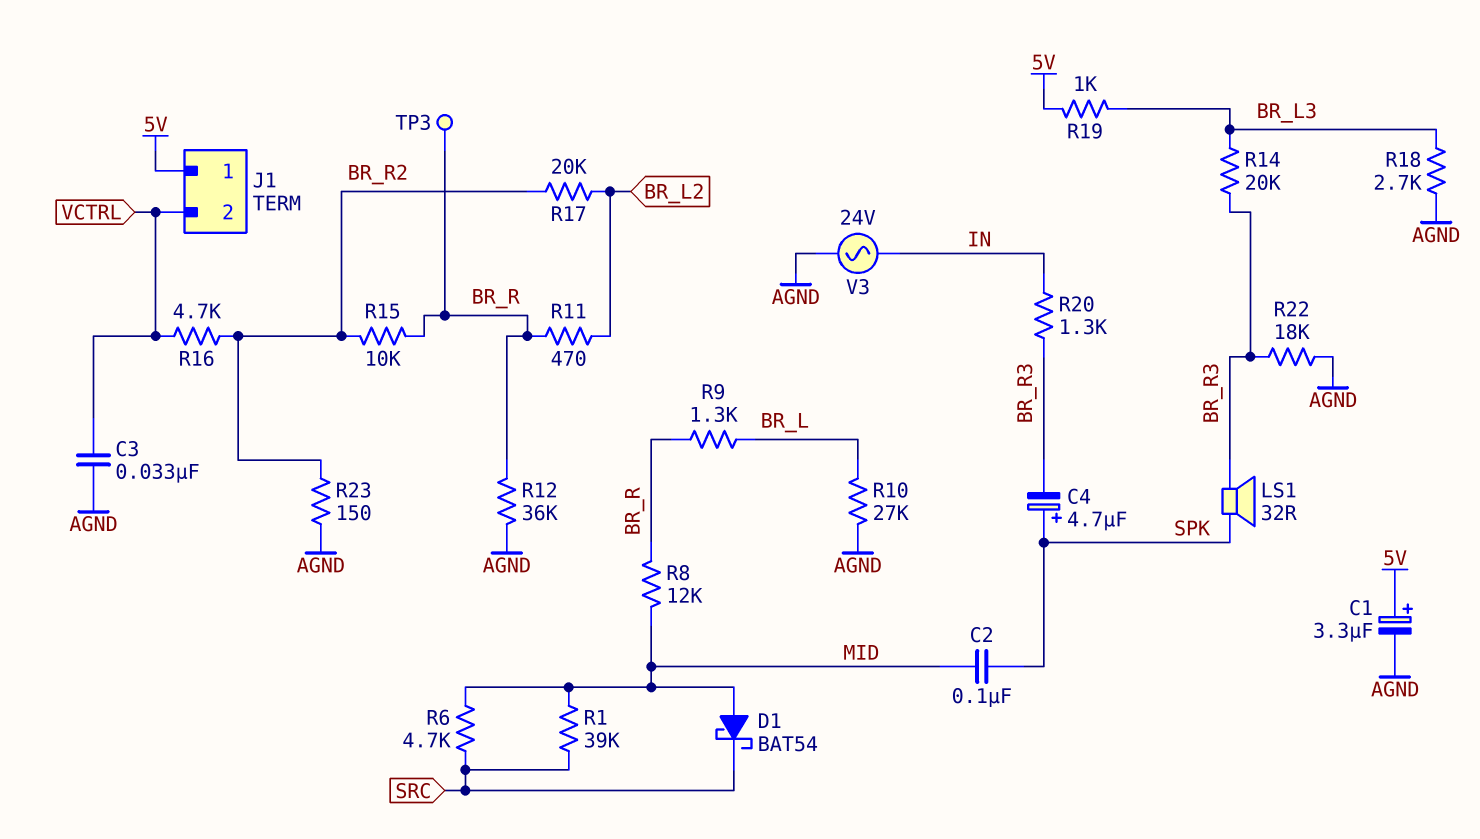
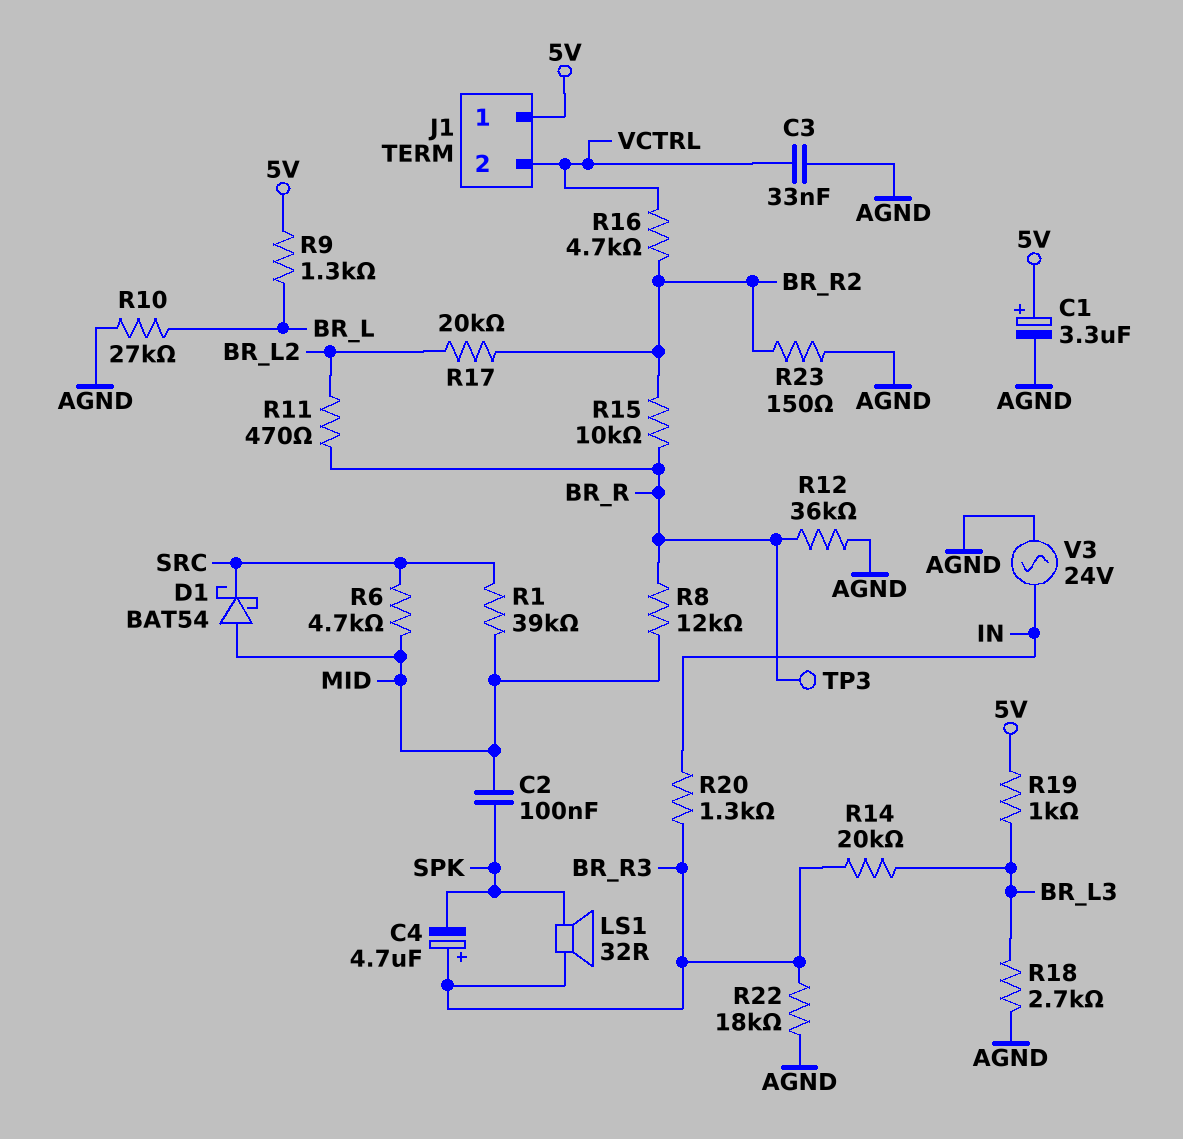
C4: 4.7uF (plus SPK, minus BR_R3) -> 4.7uF (plus BR_R3, minus SPK)
R9: 1.3k (BR_L, BR_R) -> 1.3k (5V, BR_L)

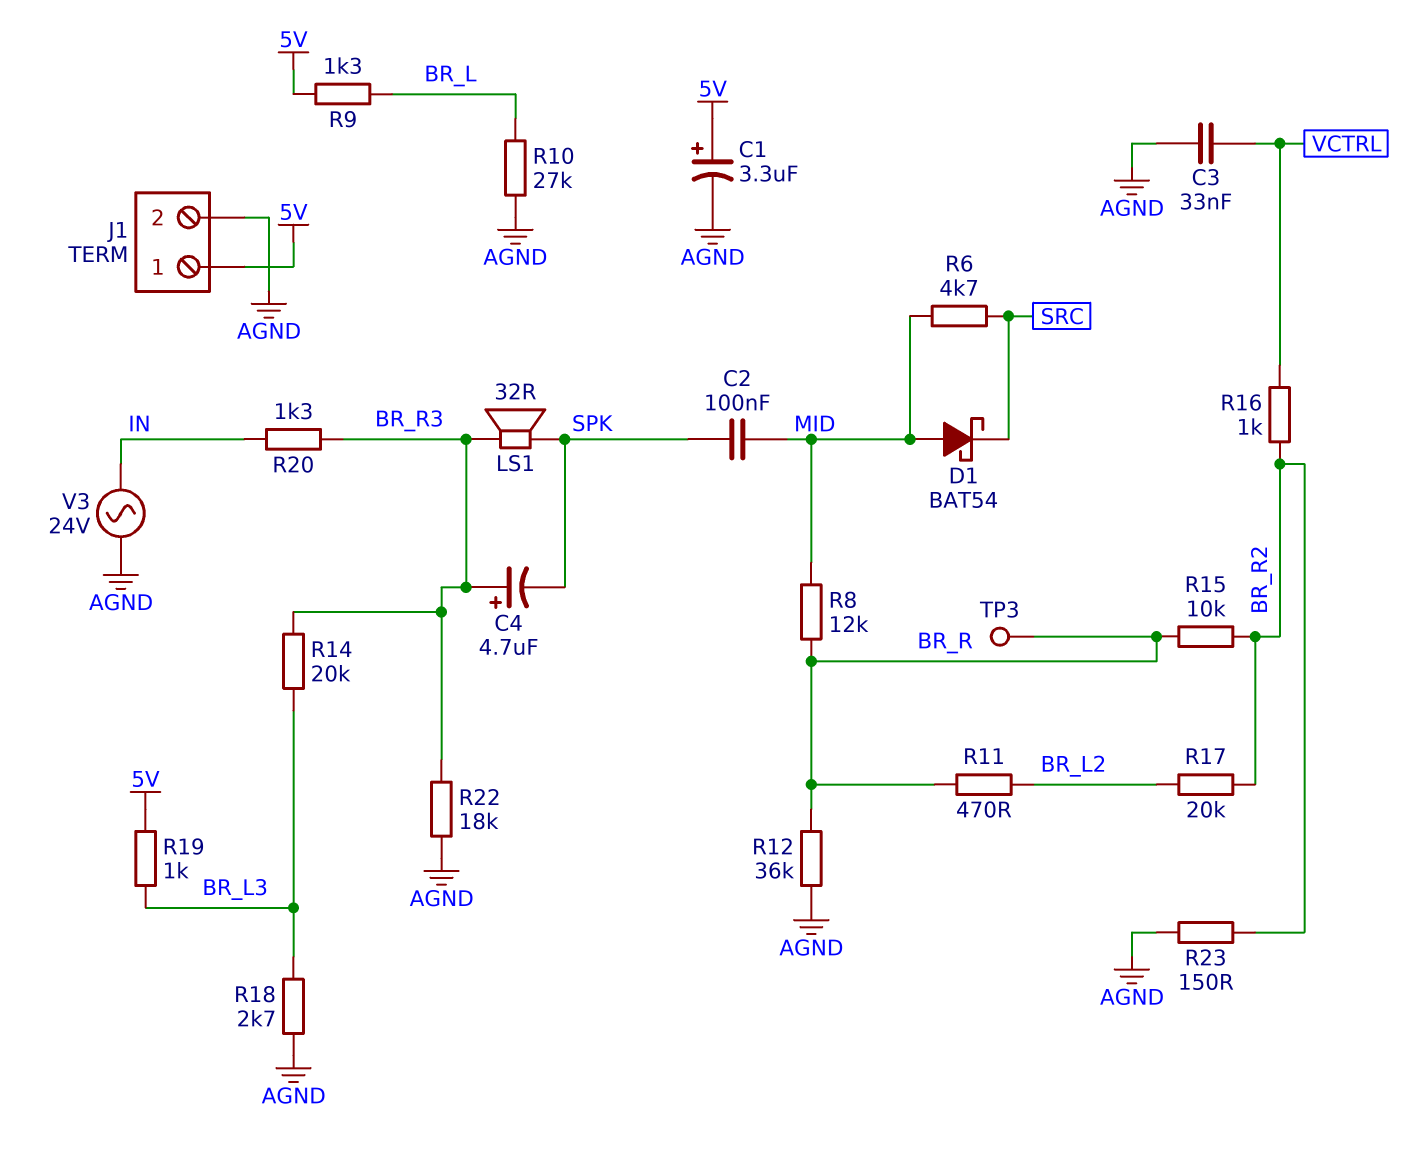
J1 pin 2: VCTRL -> AGND
R1: 39k (MID, SRC) -> none
R16: 4.7k (BR_R2, VCTRL) -> 1k (BR_R2, VCTRL)

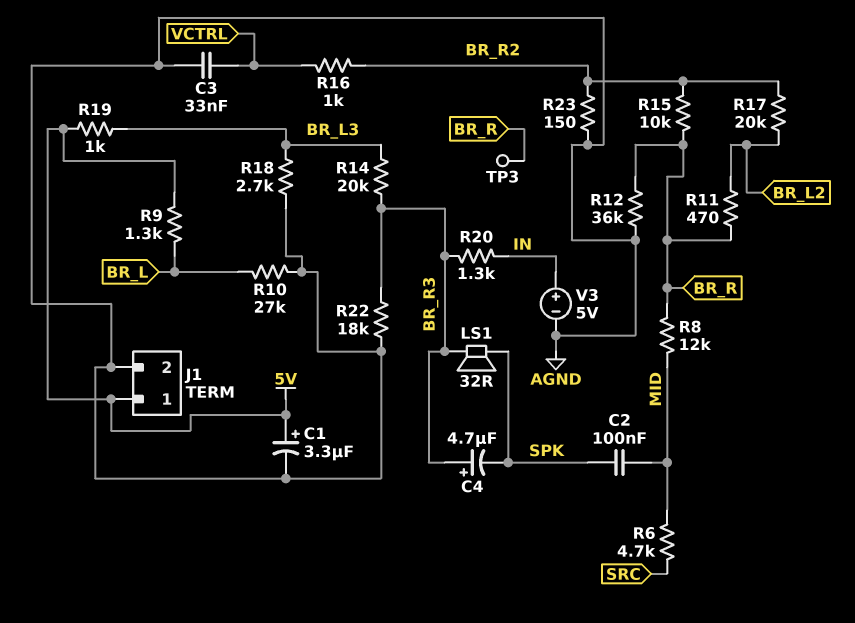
D1: schottky BAT54 (A MID, K SRC) -> none
V3: AC 24V (AGND, IN) -> 5V (plus IN, minus AGND)

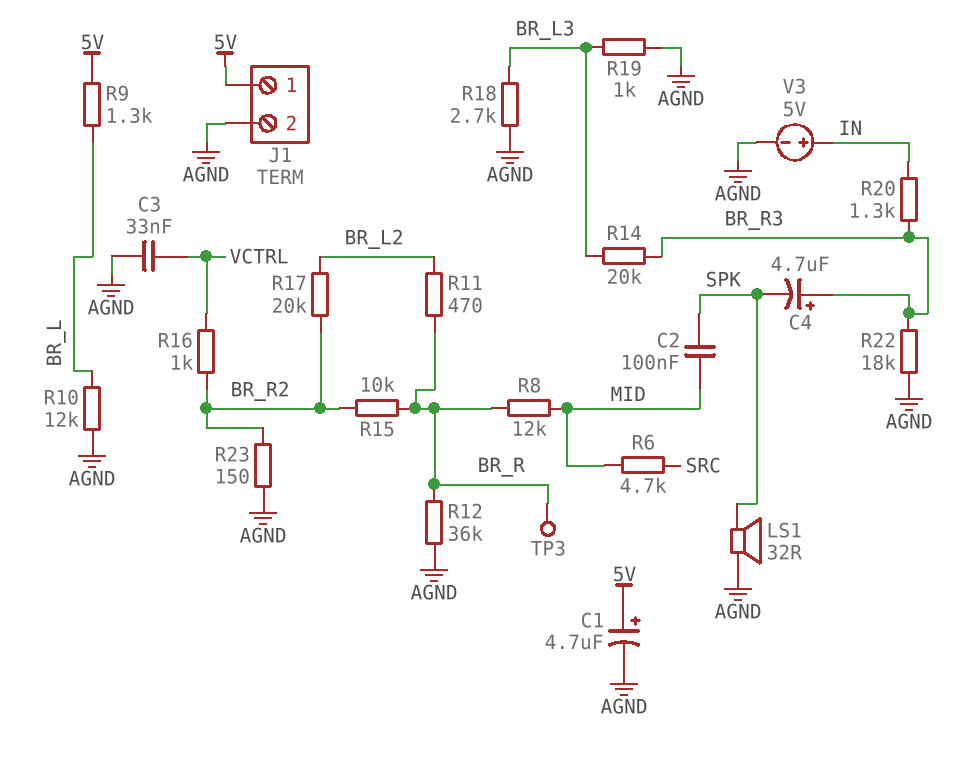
C1: 3.3uF (plus 5V, minus AGND) -> 4.7uF (plus 5V, minus AGND)
LS1: speaker 32R (BR_R3, SPK) -> speaker 32R (AGND, SPK)
R10: 27k (AGND, BR_L) -> 12k (AGND, BR_L)
R19: 1k (5V, BR_L3) -> 1k (AGND, BR_L3)

